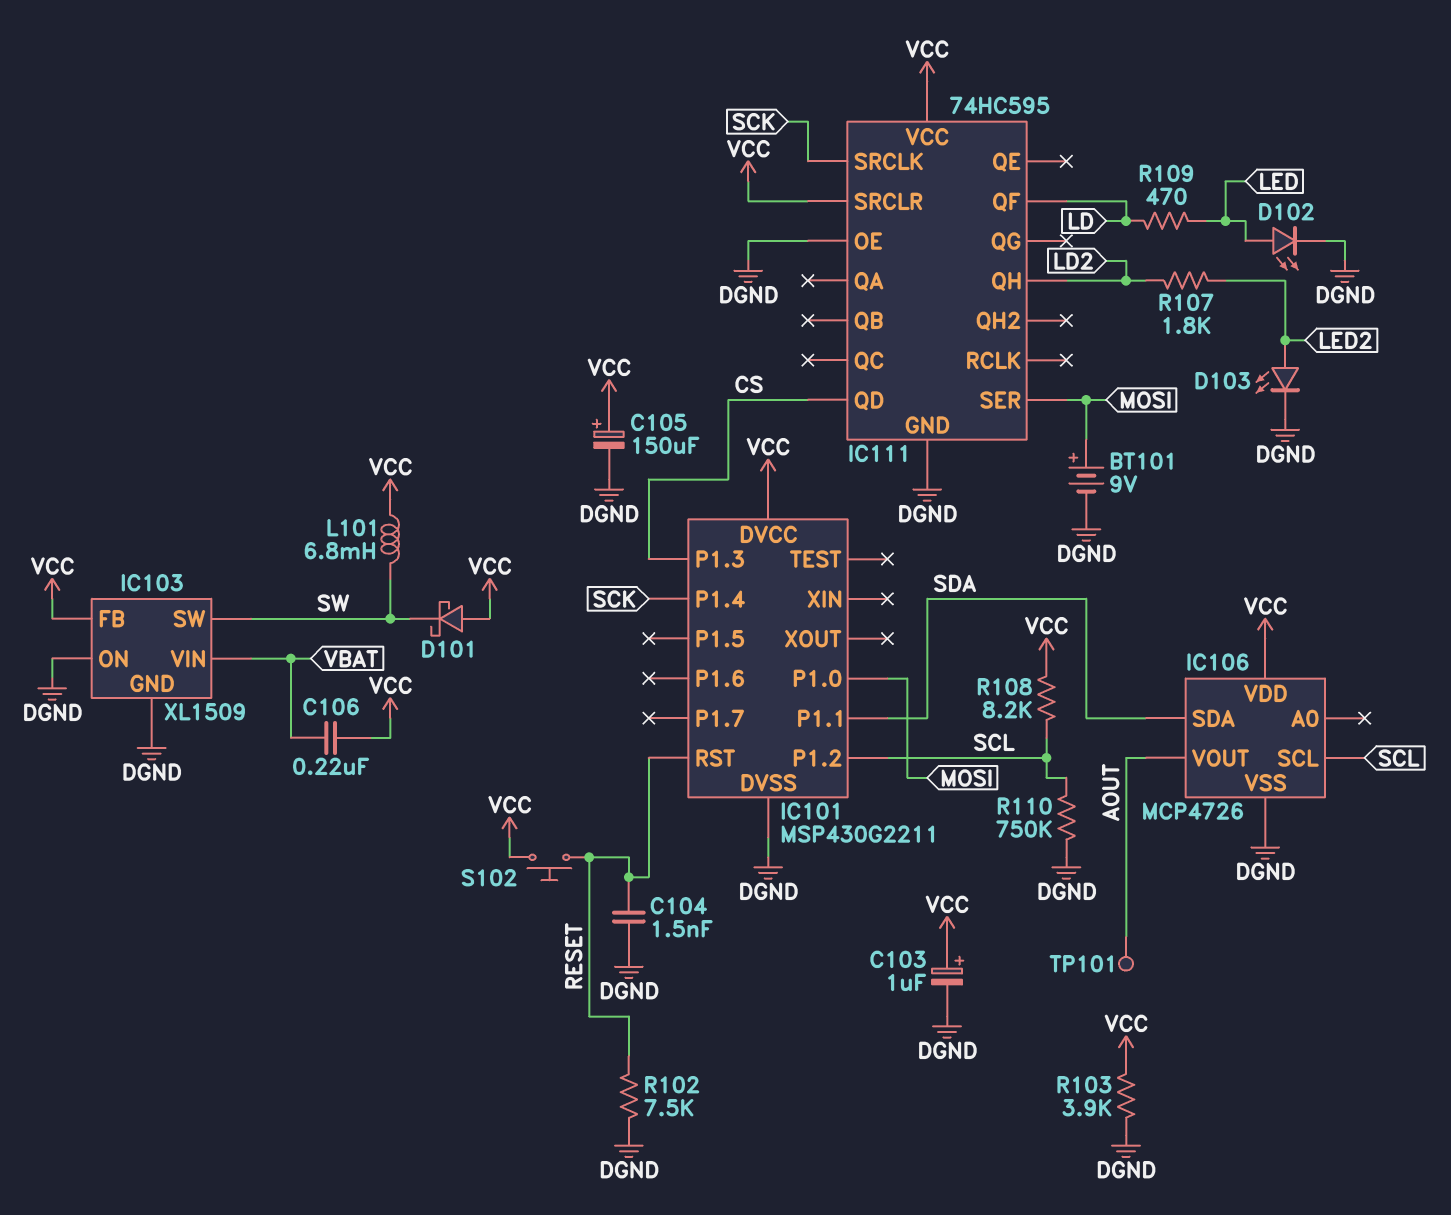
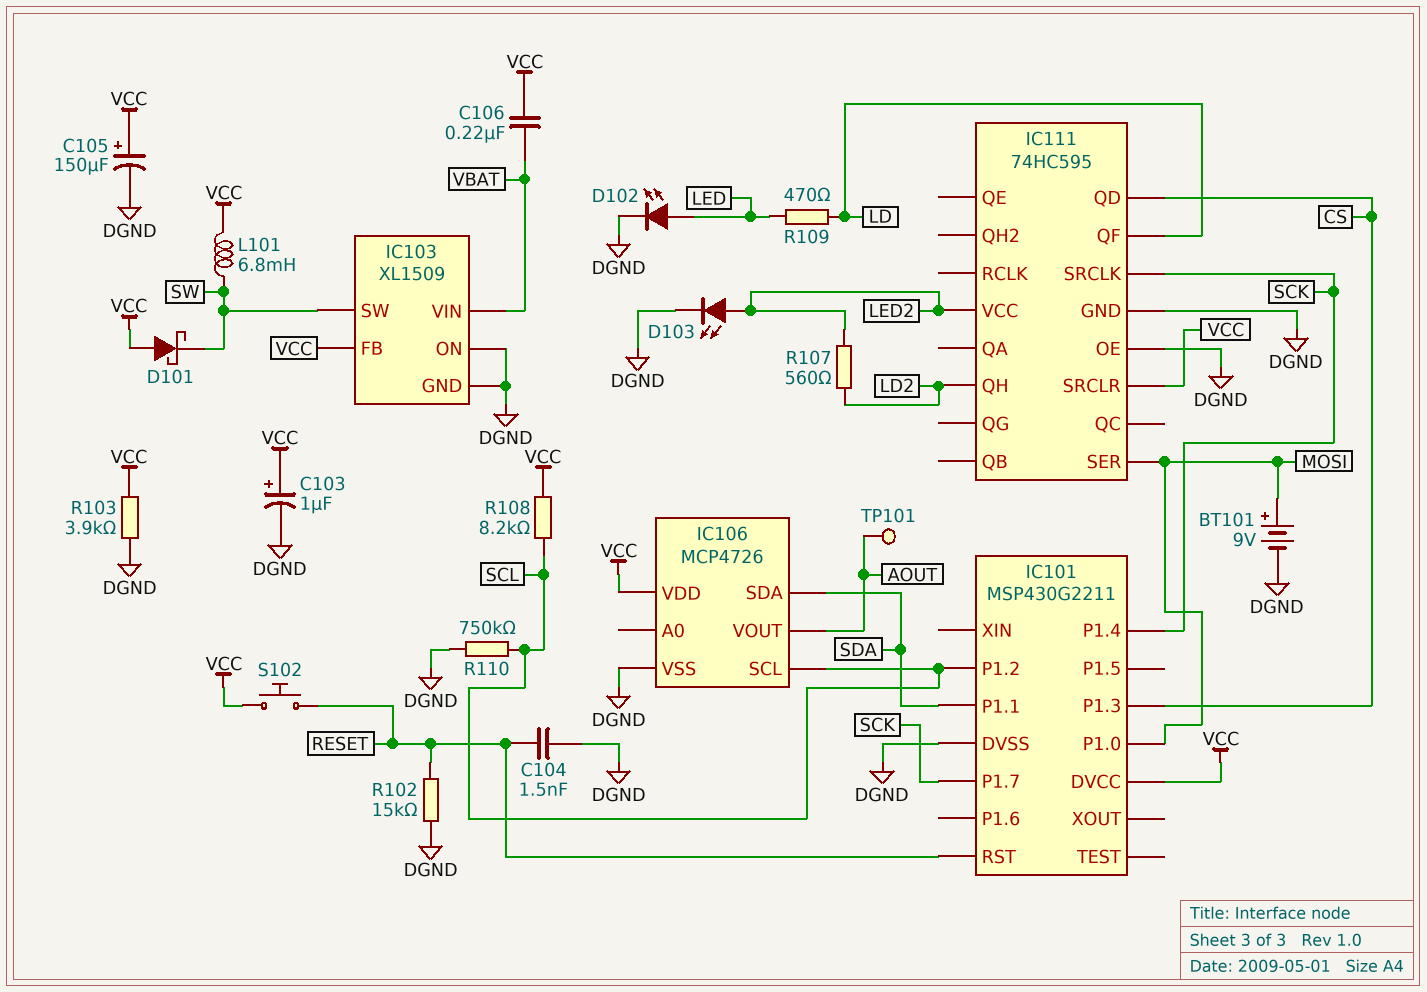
IC101 pin P1.7: none -> SCK
IC111 pin VCC: VCC -> LED2
R102: 7.5k (DGND, RESET) -> 15k (DGND, RESET)
R107: 1.8k (LD2, LED2) -> 560 (LD2, LED2)

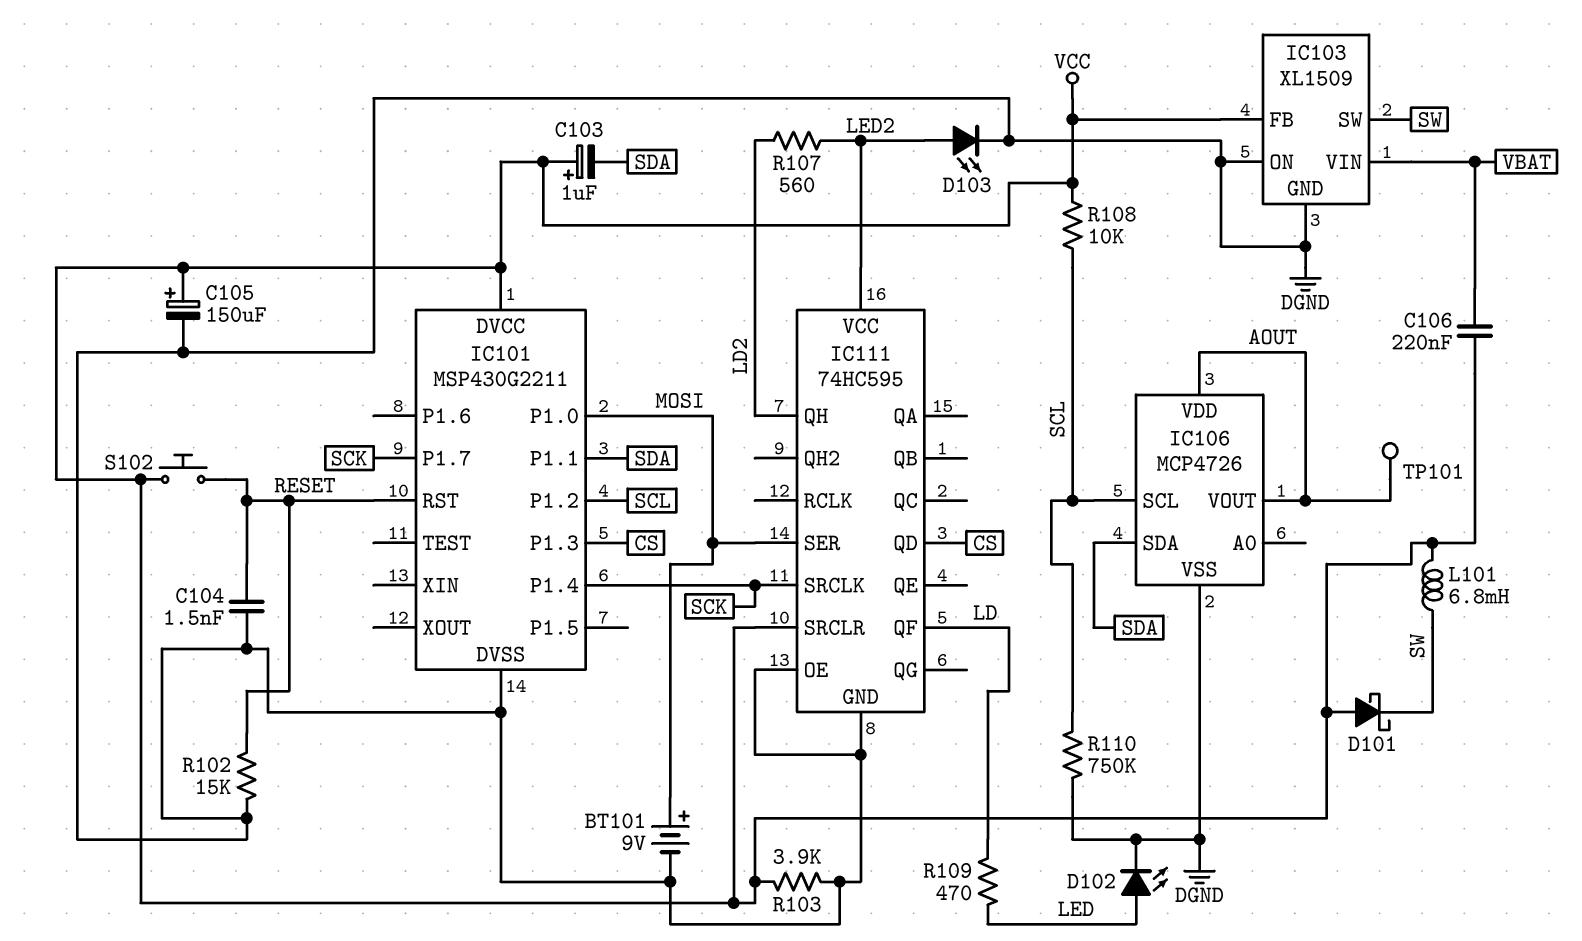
C103: 1uF (plus VCC, minus DGND) -> 1uF (plus VCC, minus SDA)
IC106 pin VDD: VCC -> AOUT
R108: 8.2k (SCL, VCC) -> 10k (SCL, VCC)

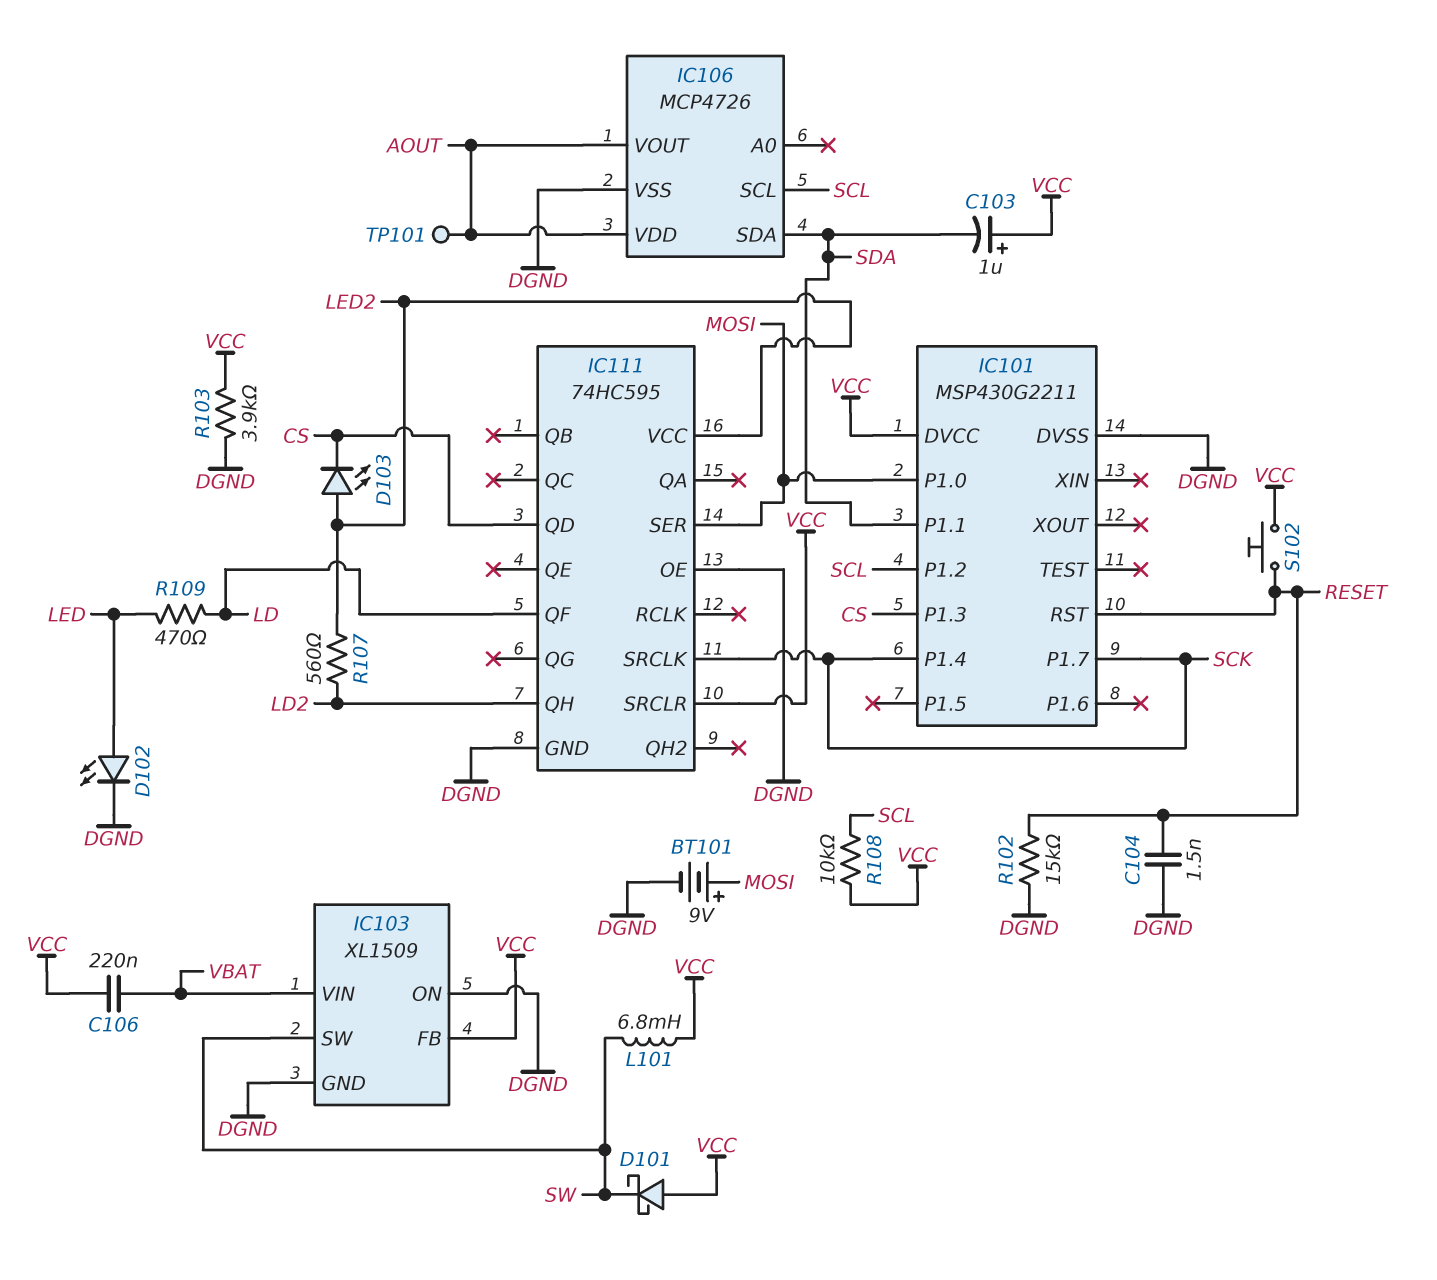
C105: 150uF (plus VCC, minus DGND) -> none
D103: LED (A LED2, K DGND) -> LED (A LED2, K CS)
R110: 750k (DGND, SCL) -> none

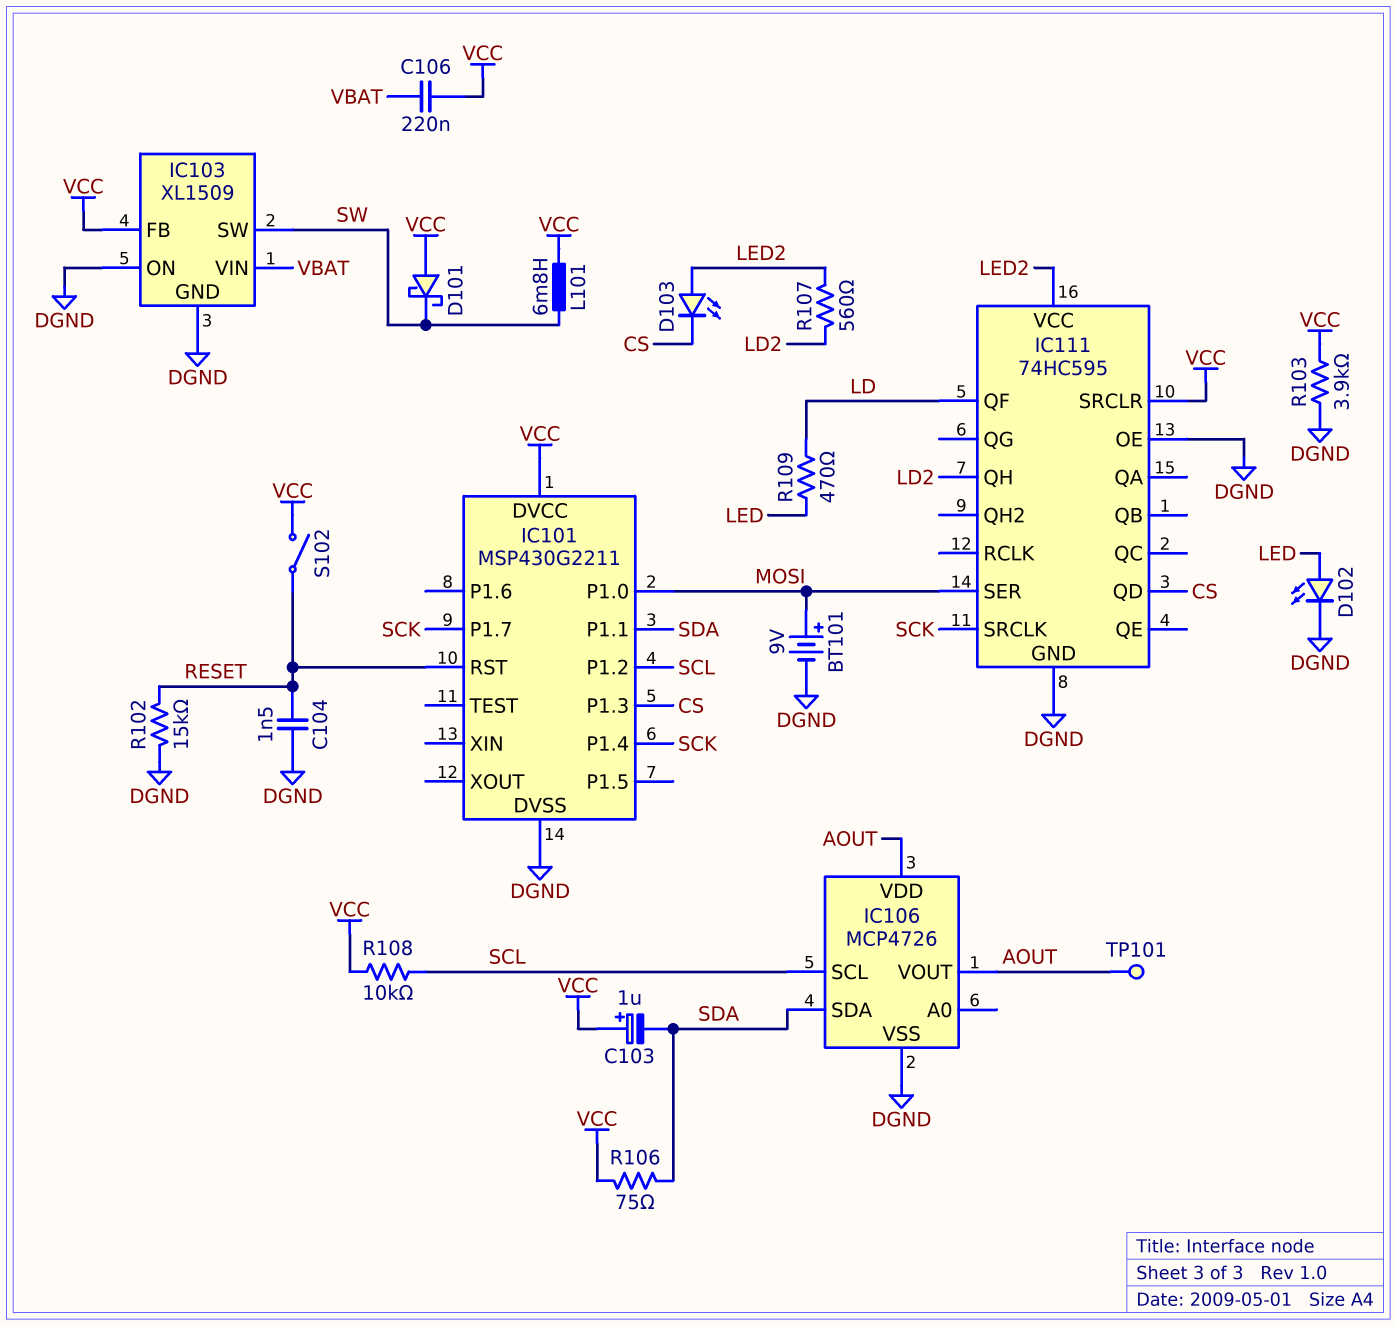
R106: none -> 75 (SDA, VCC)
S102: button (RESET, VCC) -> switch (RESET, VCC)

